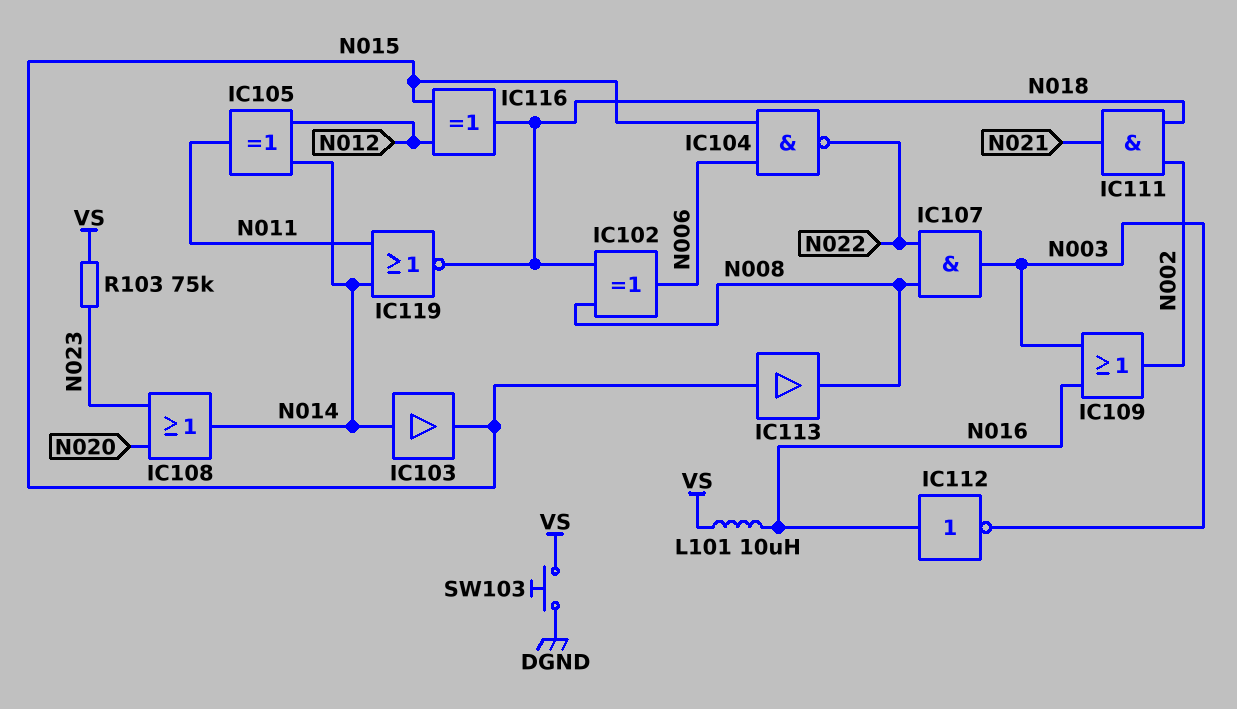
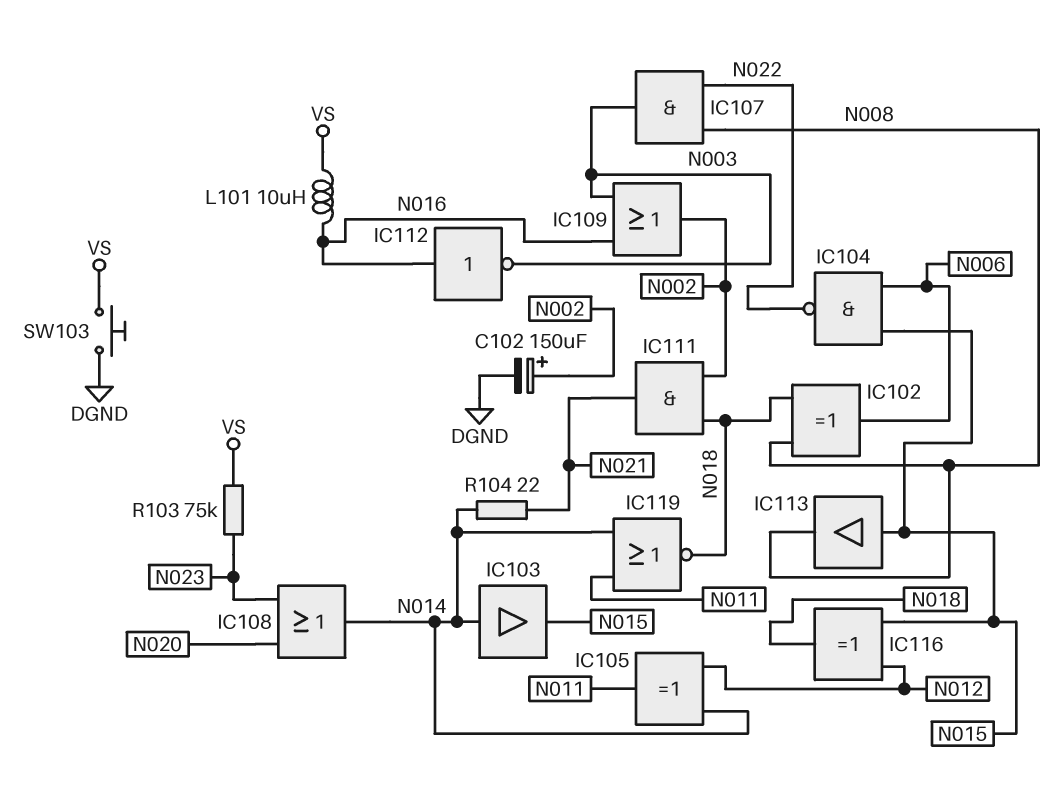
C102: none -> 150uF (plus N002, minus DGND)
R104: none -> 22 (N014, N021)

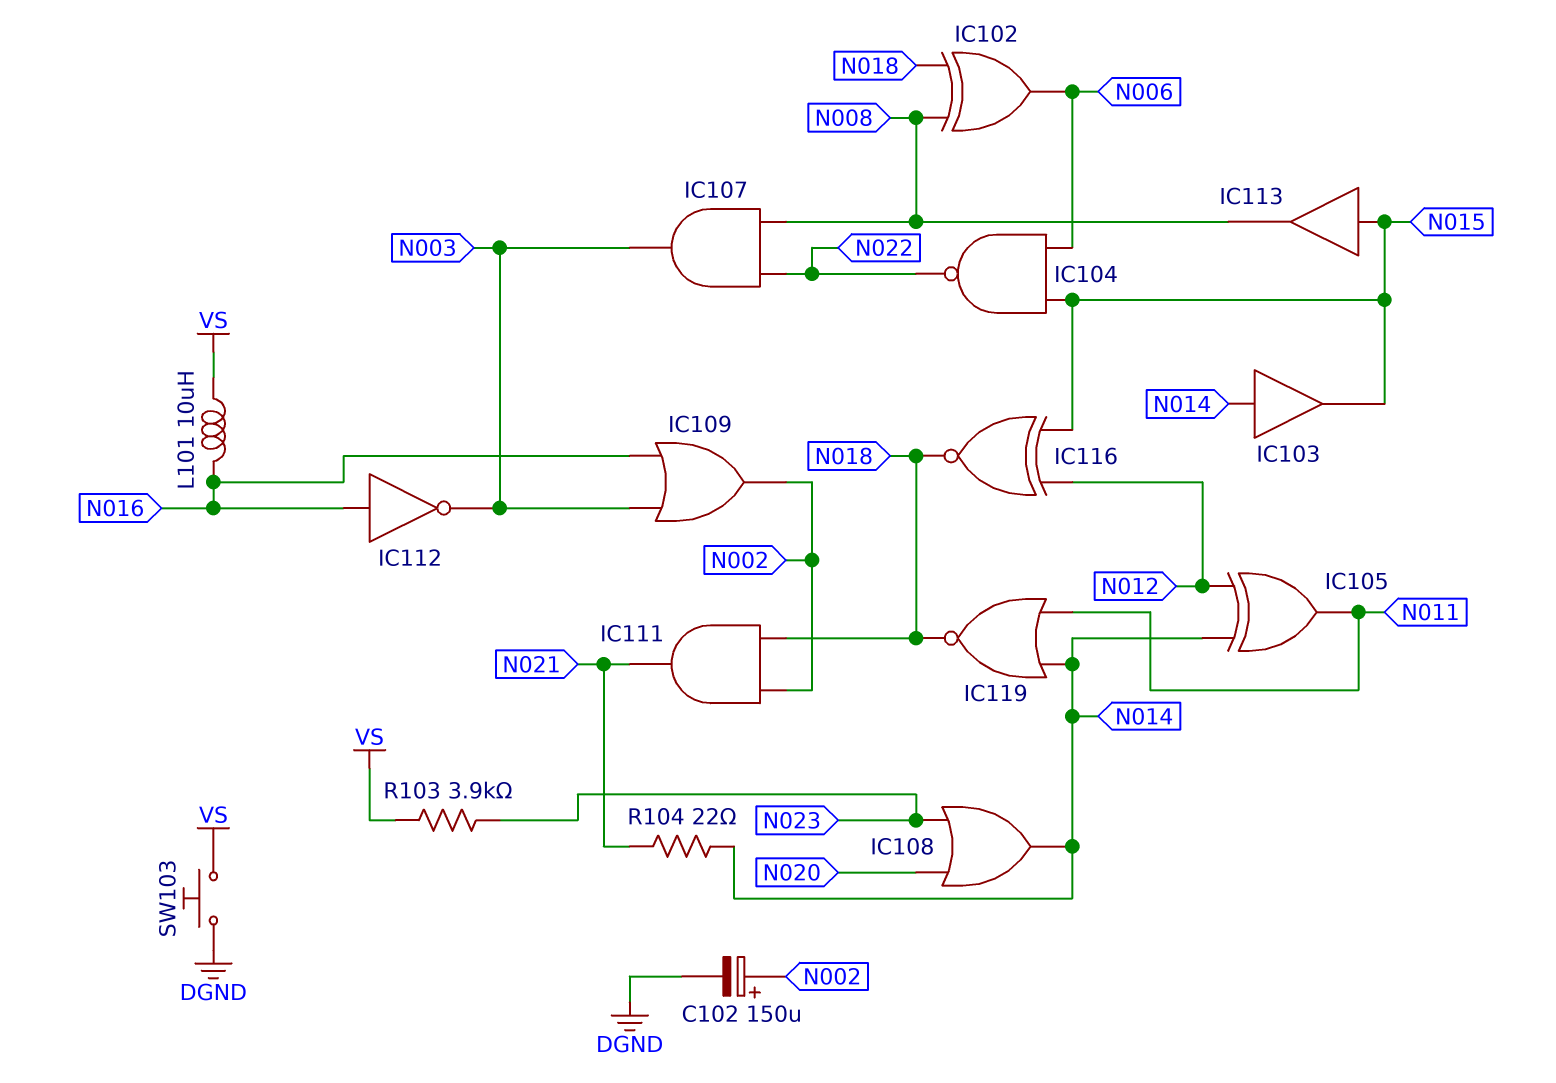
IC116: XOR (in N012, in N015, out N018) -> XNOR (in N012, in N015, out N018)
R103: 75k (N023, VS) -> 3.9k (N023, VS)

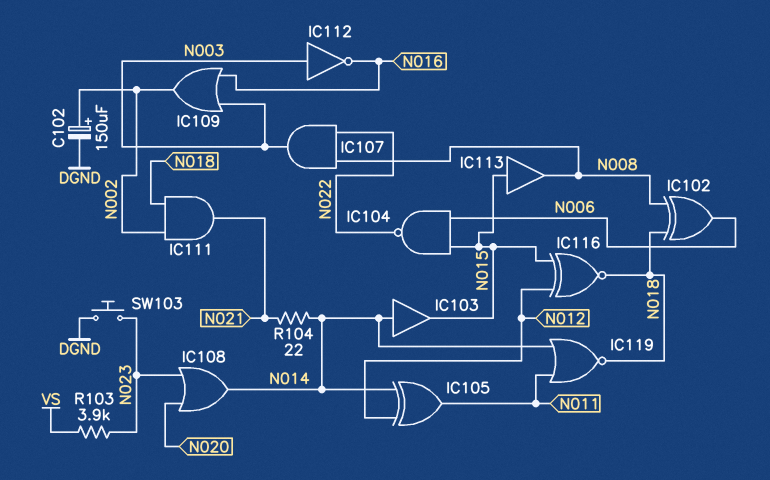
IC112: NOT (in N016, out N003) -> NOT (in N003, out N016)
L101: 10uH (N016, VS) -> none
SW103: button (DGND, VS) -> button (DGND, N023)

